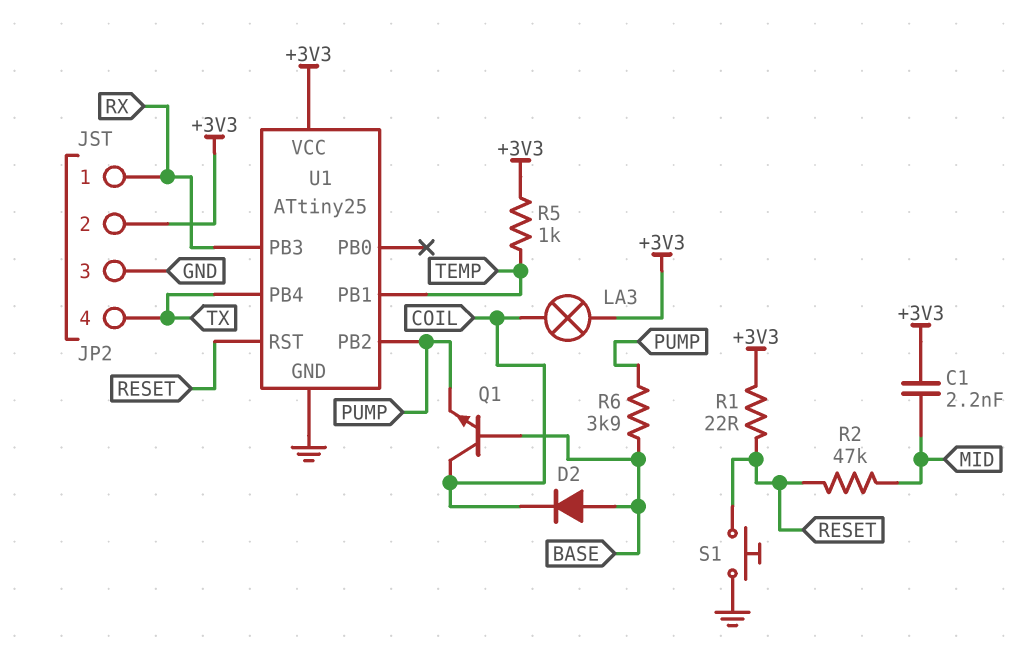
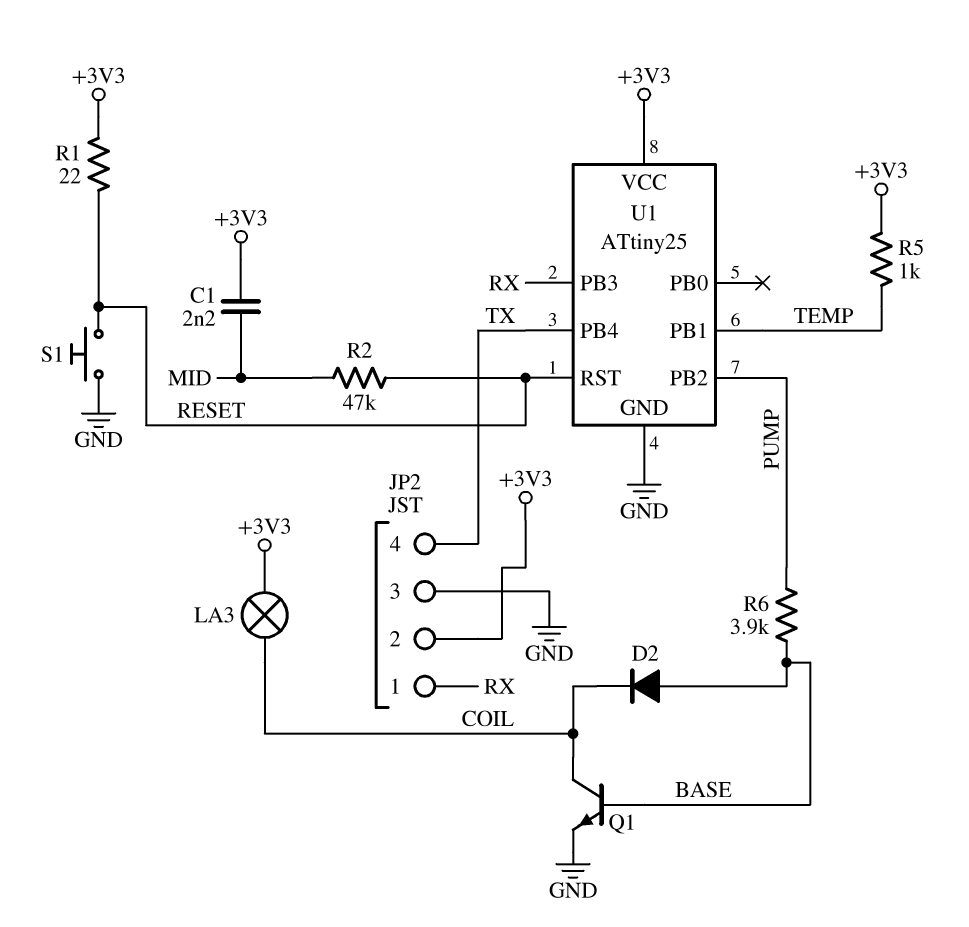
Q1: NPN (B BASE, C COIL, E PUMP) -> NPN (B BASE, C COIL, E GND)

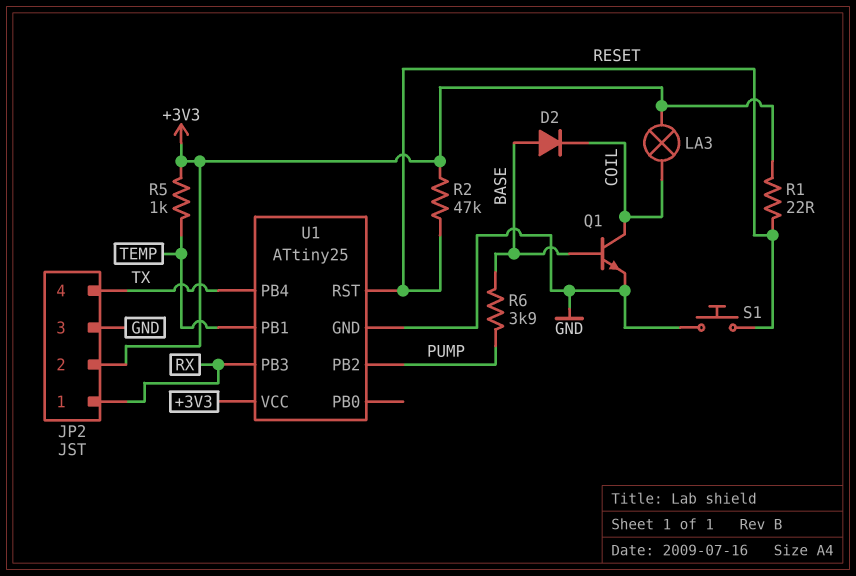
C1: 2.2nF (+3V3, MID) -> none
R2: 47k (MID, RESET) -> 47k (+3V3, RESET)

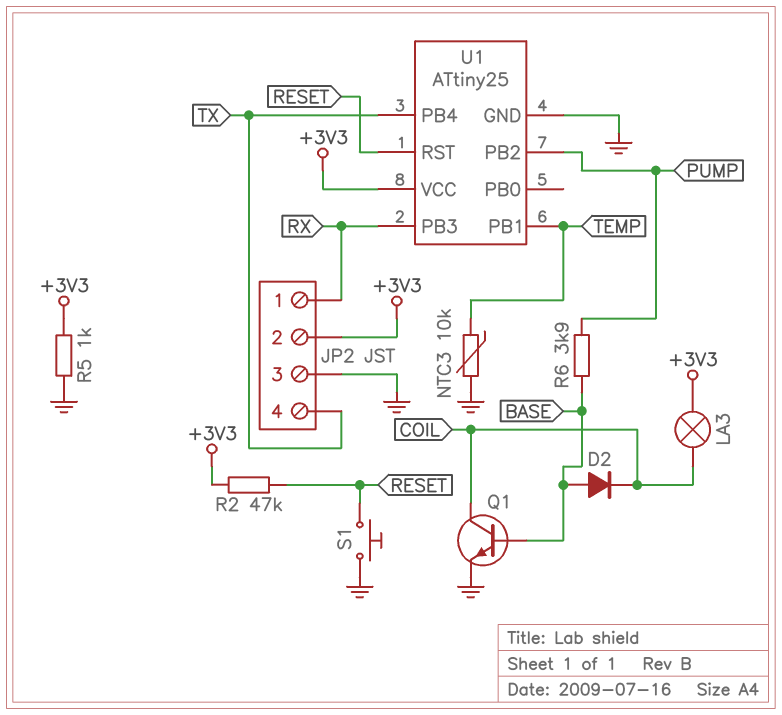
NTC3: none -> 10k (GND, TEMP)
R1: 22 (+3V3, RESET) -> none
R5: 1k (+3V3, TEMP) -> 1k (+3V3, GND)

